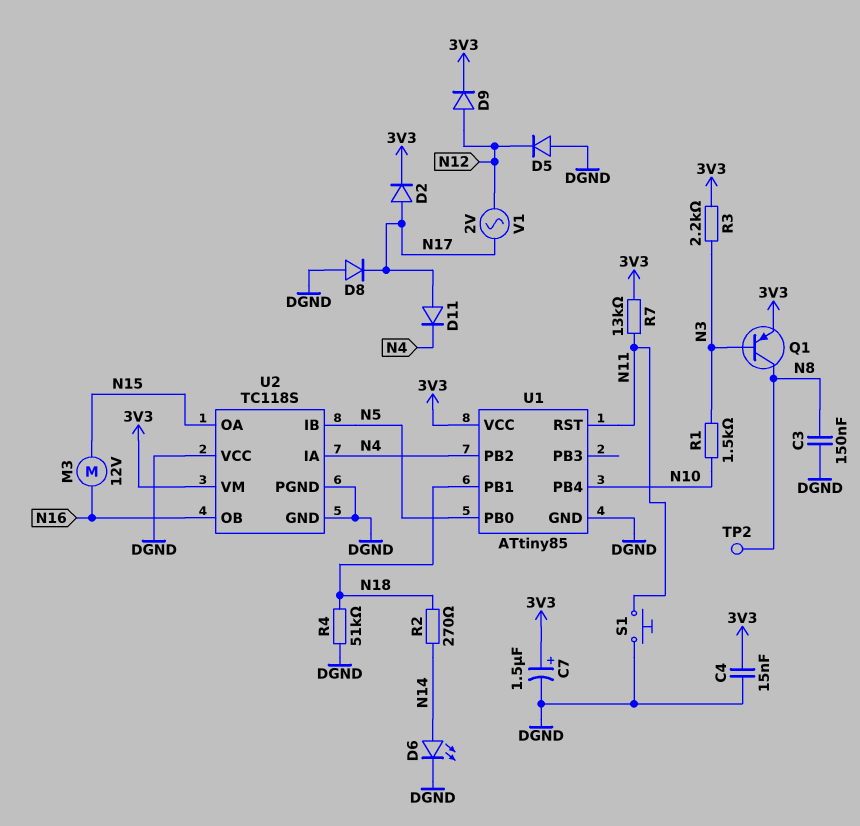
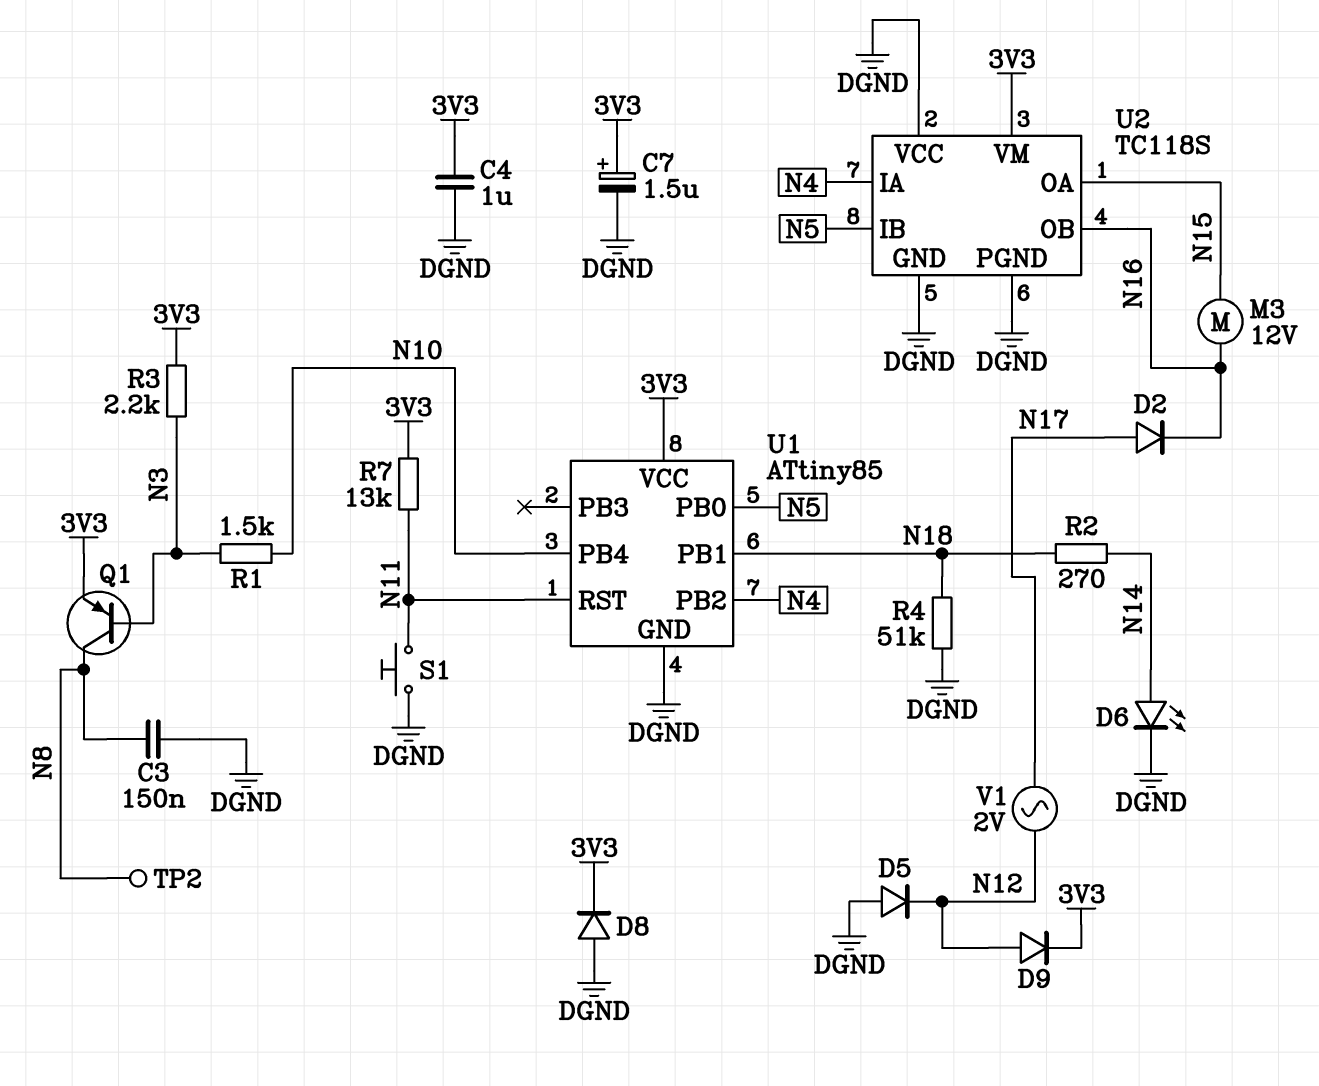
C4: 15nF (3V3, DGND) -> 1uF (3V3, DGND)
D2: diode (A N17, K 3V3) -> diode (A N17, K N16)
D8: diode (A DGND, K N17) -> diode (A DGND, K 3V3)
D11: diode (A N17, K N4) -> none

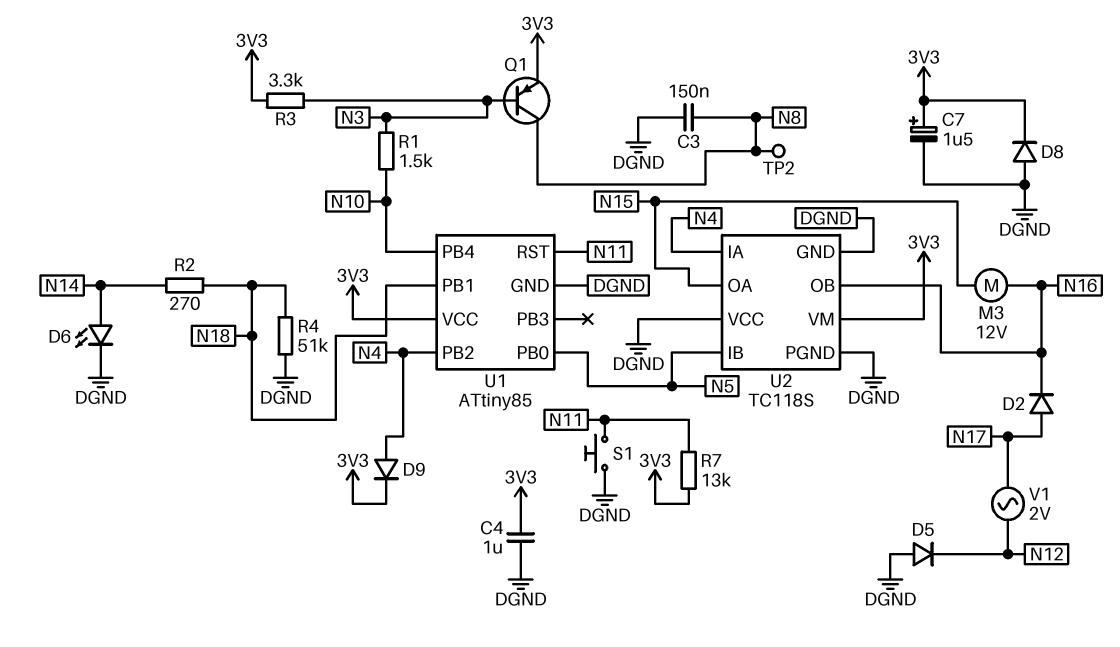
D9: diode (A N12, K 3V3) -> diode (A N4, K 3V3)
R3: 2.2k (3V3, N3) -> 3.3k (3V3, N3)

